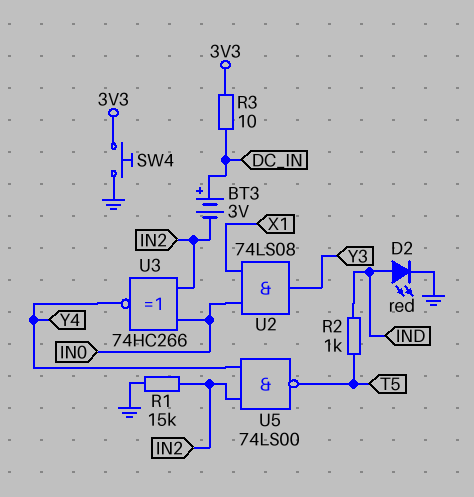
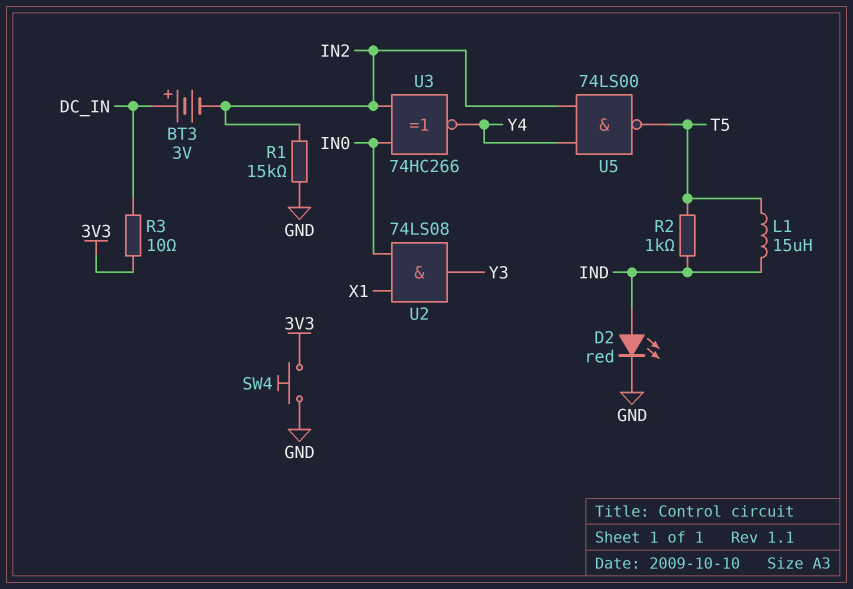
L1: none -> 15uH (IND, T5)

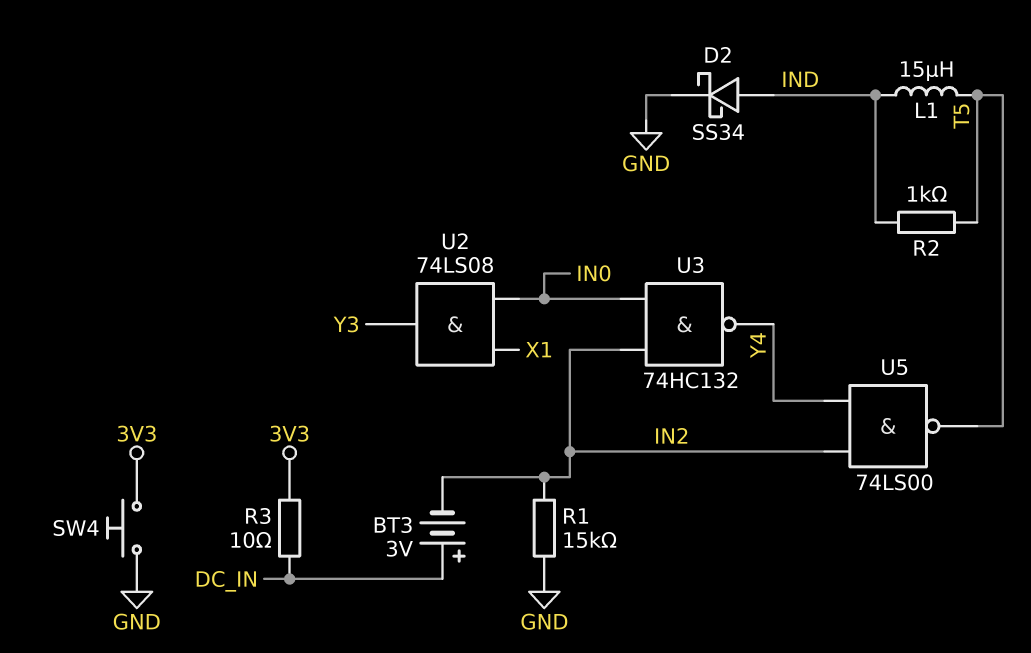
D2: LED red (A IND, K GND) -> schottky SS34 (A IND, K GND)
U3: XNOR 74HC266 (in IN0, in IN2, out Y4) -> NAND 74HC132 (in IN0, in IN2, out Y4)

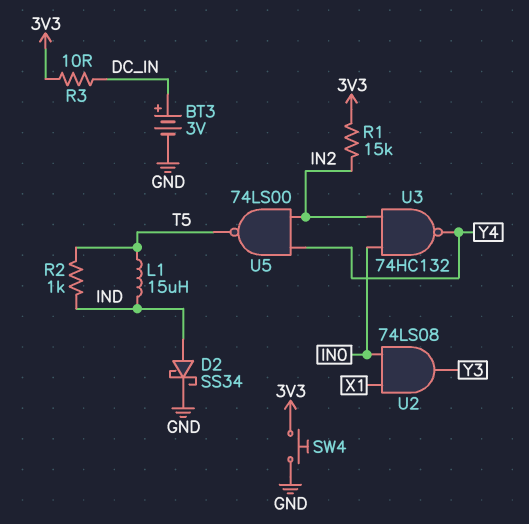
BT3: 3V (plus DC_IN, minus IN2) -> 3V (plus DC_IN, minus GND)
R1: 15k (GND, IN2) -> 15k (3V3, IN2)

